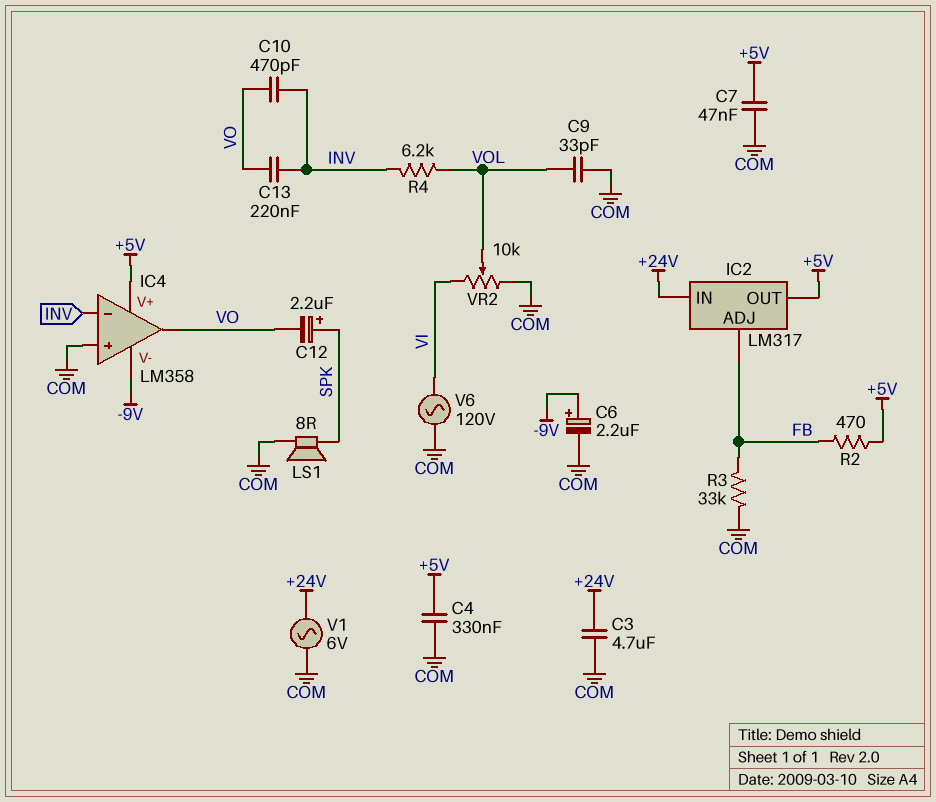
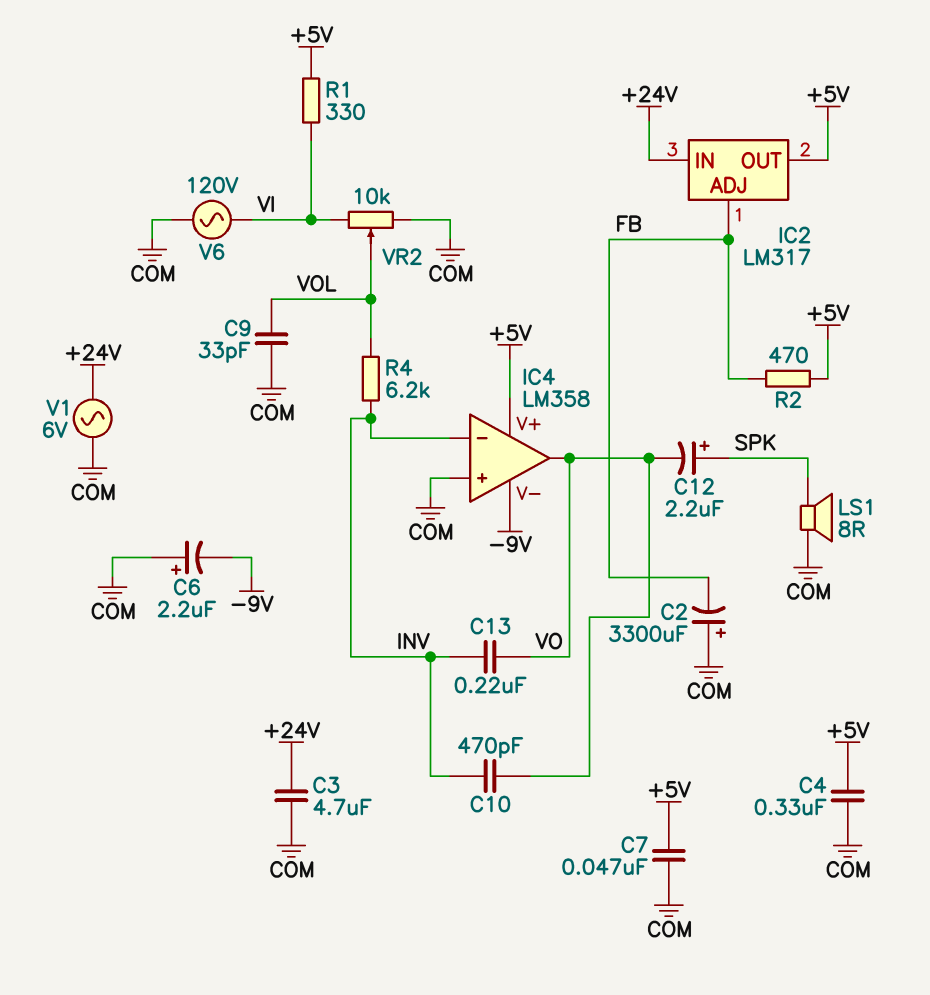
C2: none -> 3300uF (plus COM, minus FB)
C6: 2.2uF (plus -9V, minus COM) -> 2.2uF (plus COM, minus -9V)
R1: none -> 330 (+5V, VI)
R3: 33k (COM, FB) -> none

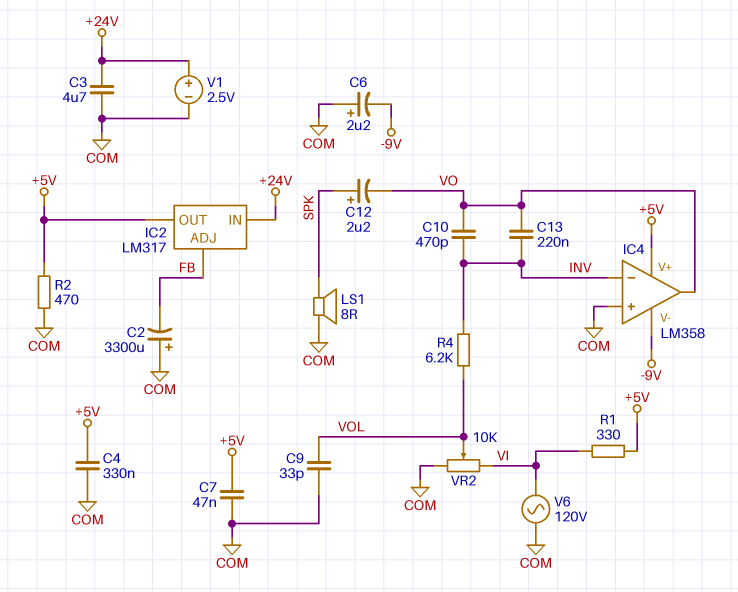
R2: 470 (+5V, FB) -> 470 (+5V, COM)
V1: AC 6V (+24V, COM) -> 2.5V (plus +24V, minus COM)

